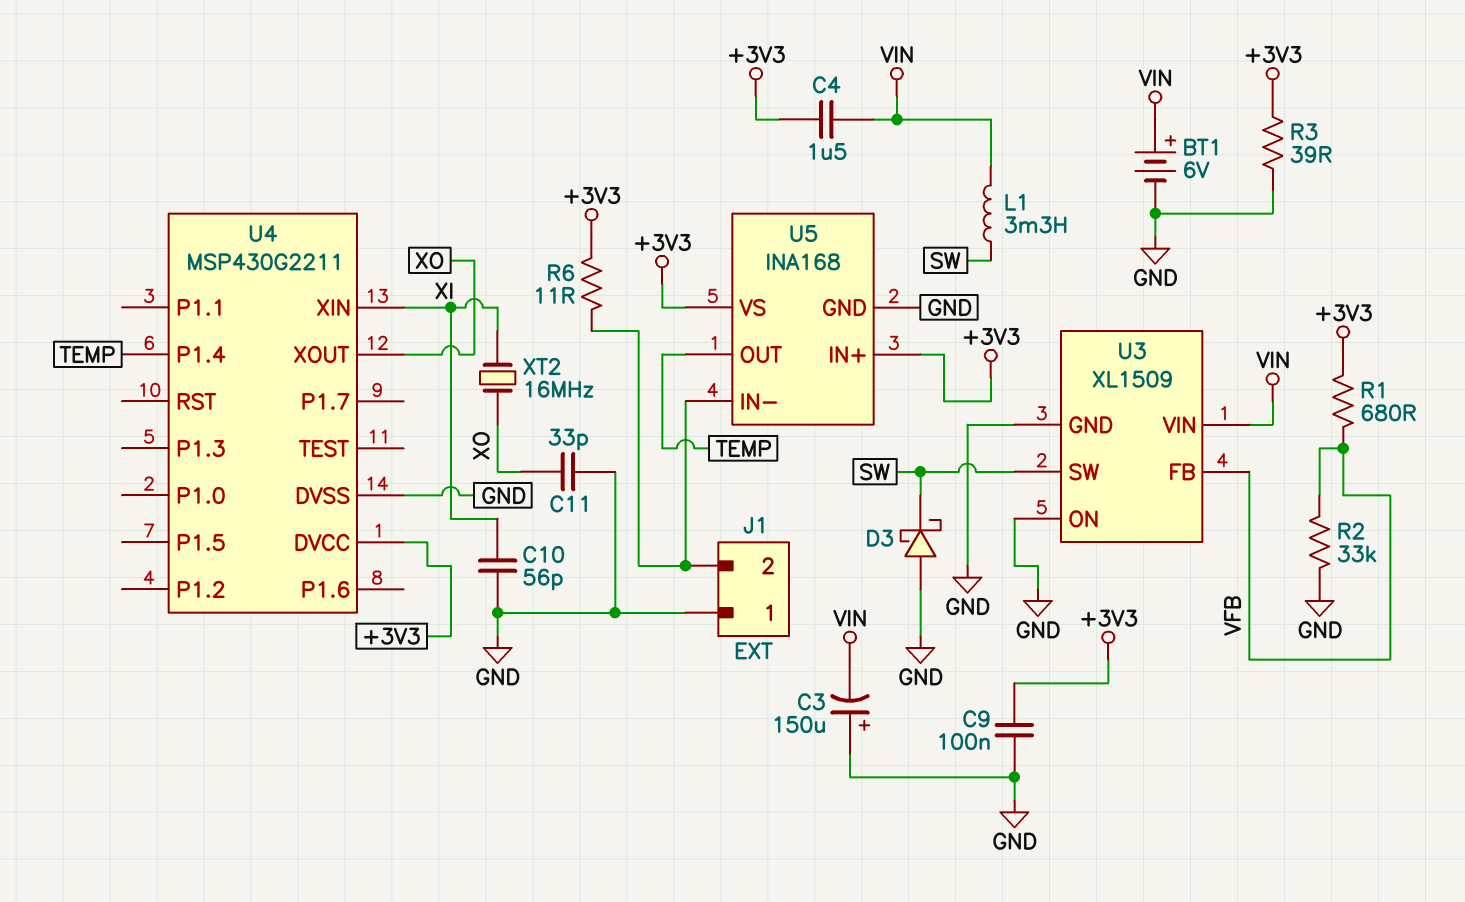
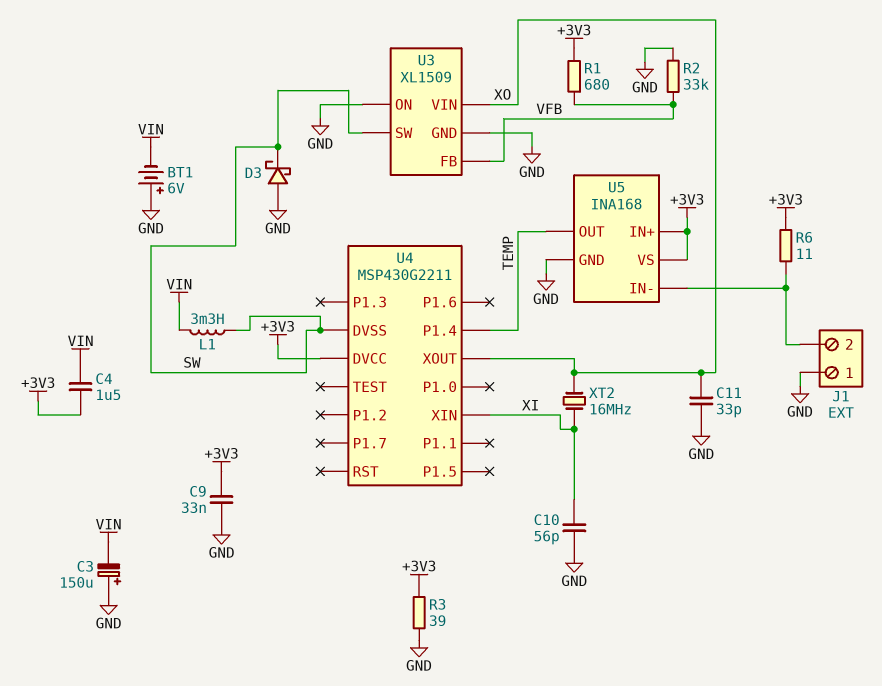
BT1: 6V (plus VIN, minus GND) -> 6V (plus GND, minus VIN)
C9: 100nF (+3V3, GND) -> 33nF (+3V3, GND)
U3 pin VIN: VIN -> XO
U4 pin DVSS: GND -> SW

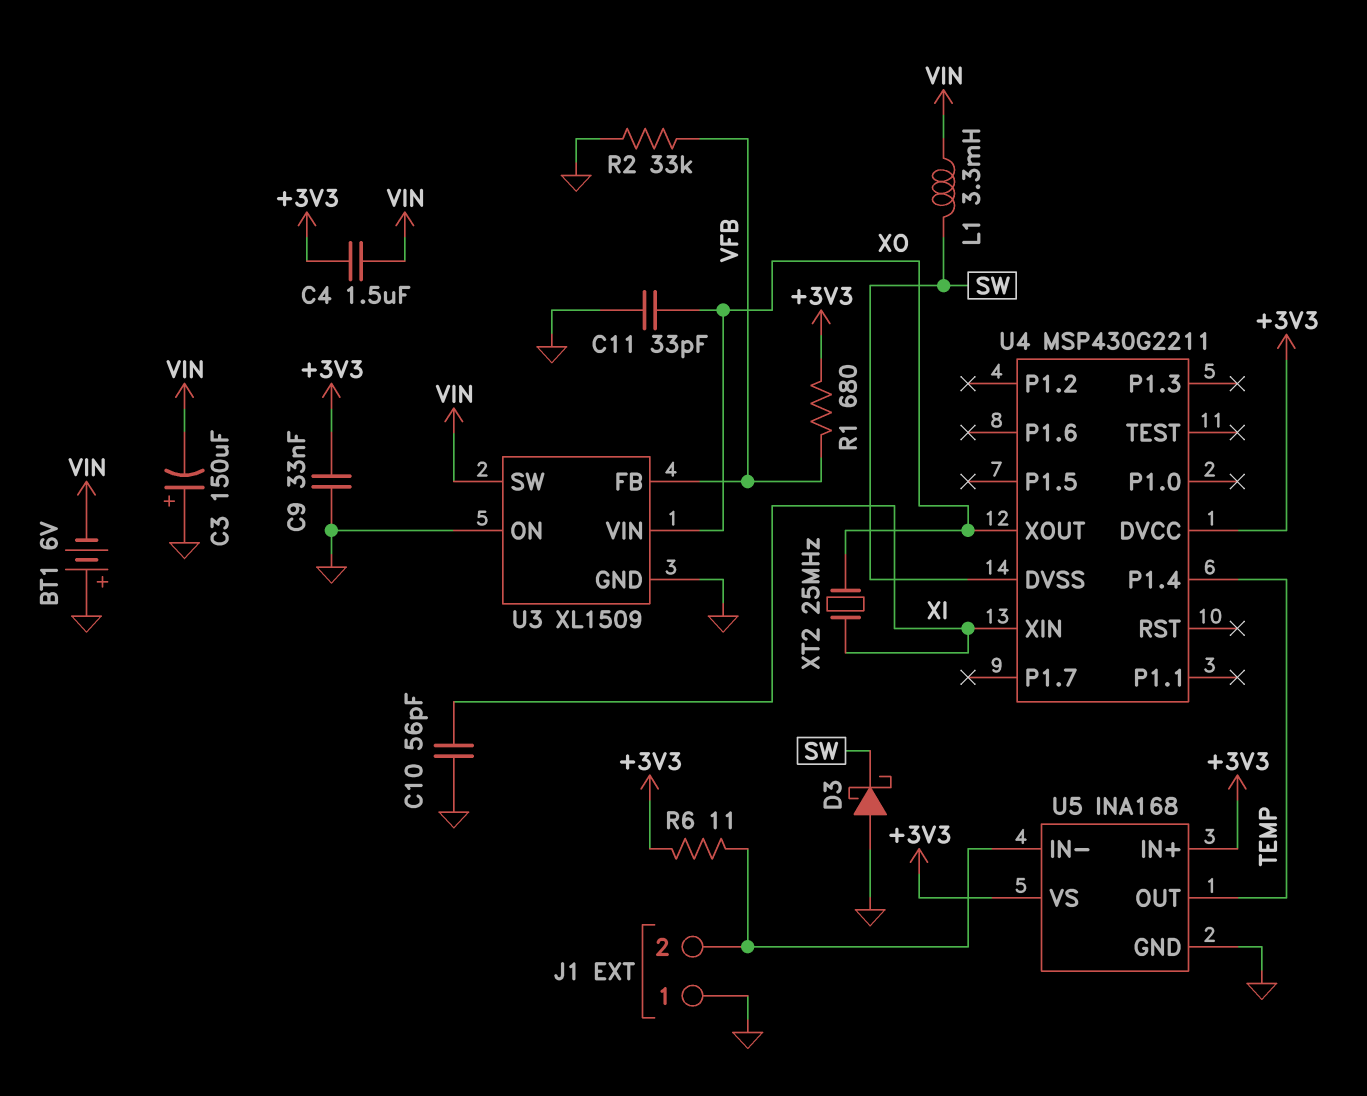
R3: 39 (+3V3, GND) -> none
U3 pin SW: SW -> VIN
XT2: 16MHz (XI, XO) -> 25MHz (XI, XO)

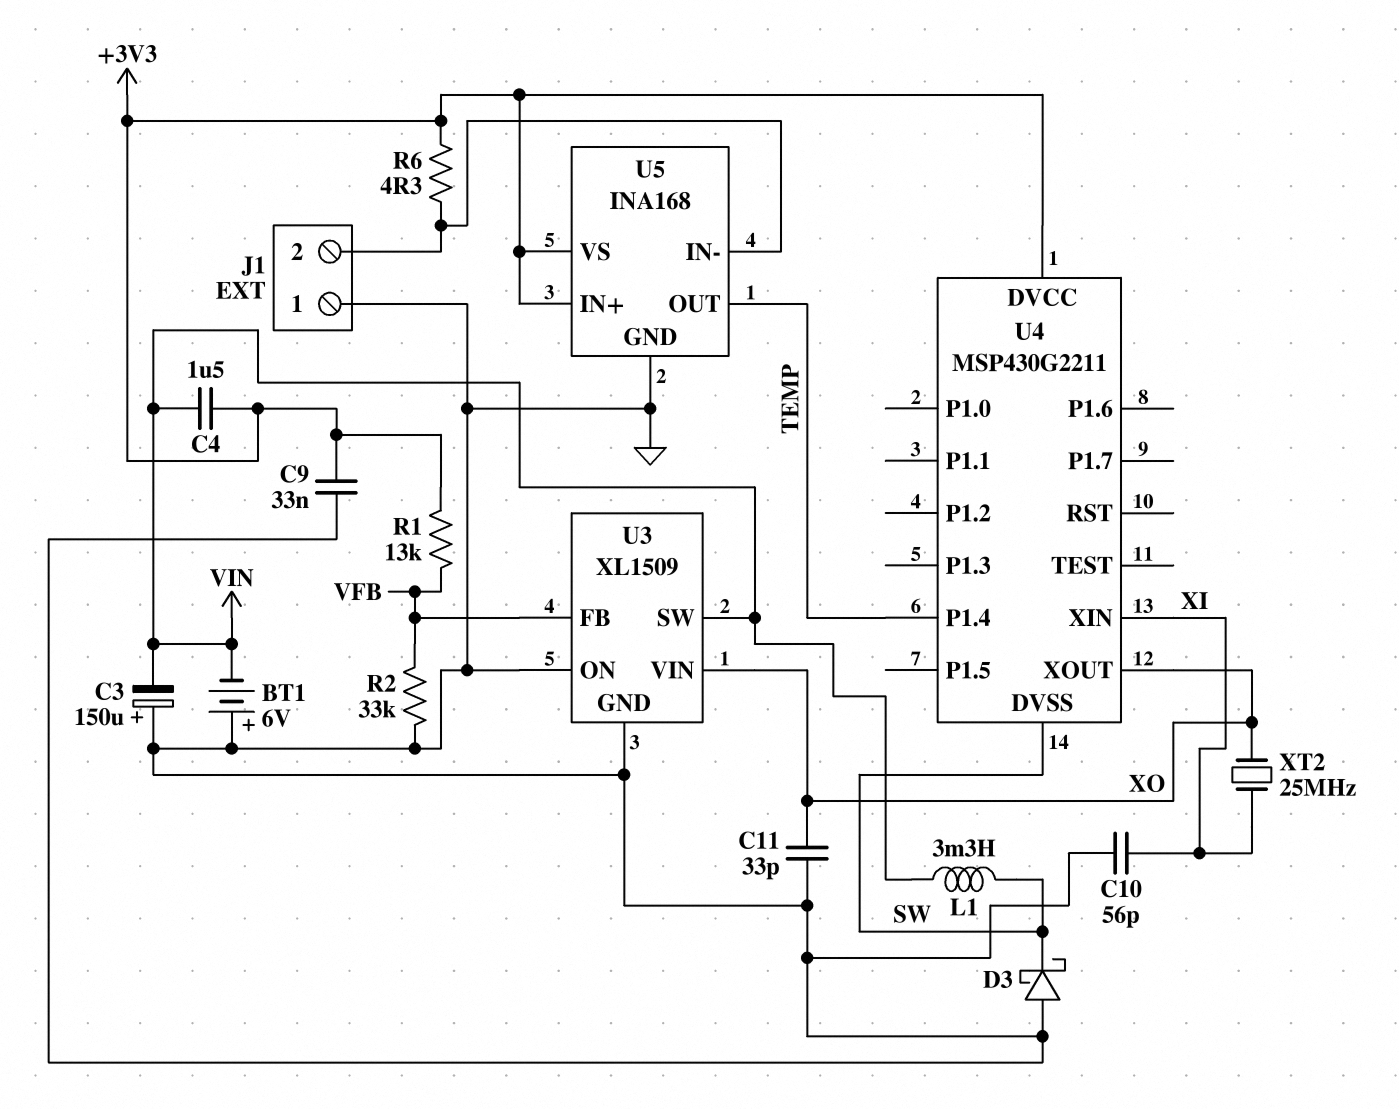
R1: 680 (+3V3, VFB) -> 13k (+3V3, VFB)
R6: 11 (+3V3, J1/2) -> 4.3 (+3V3, J1/2)

